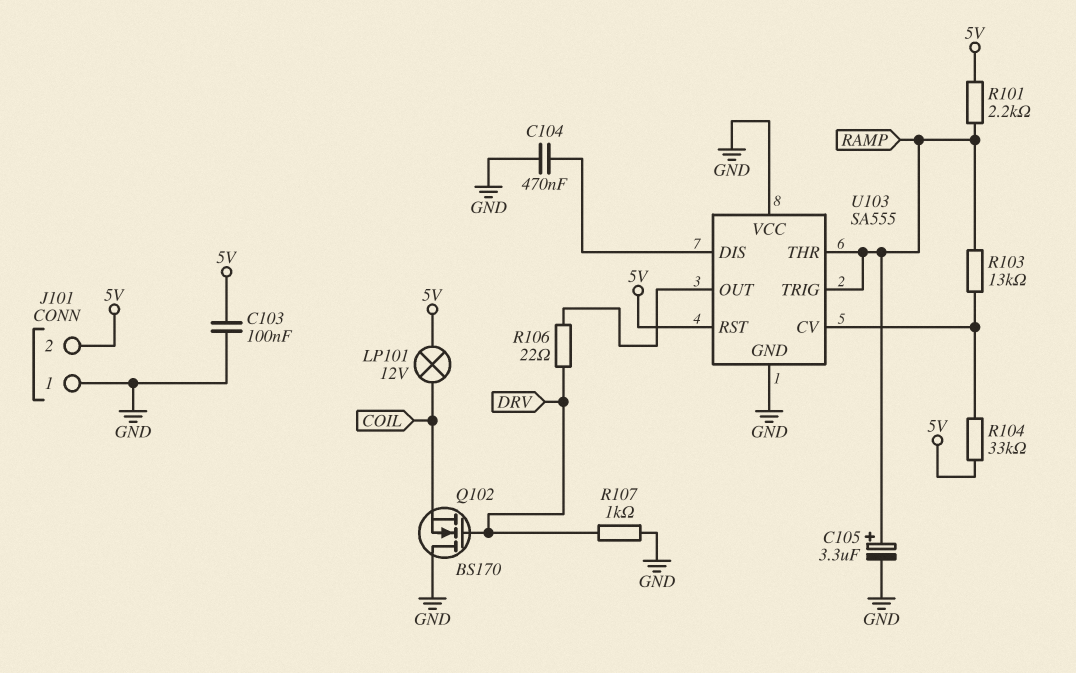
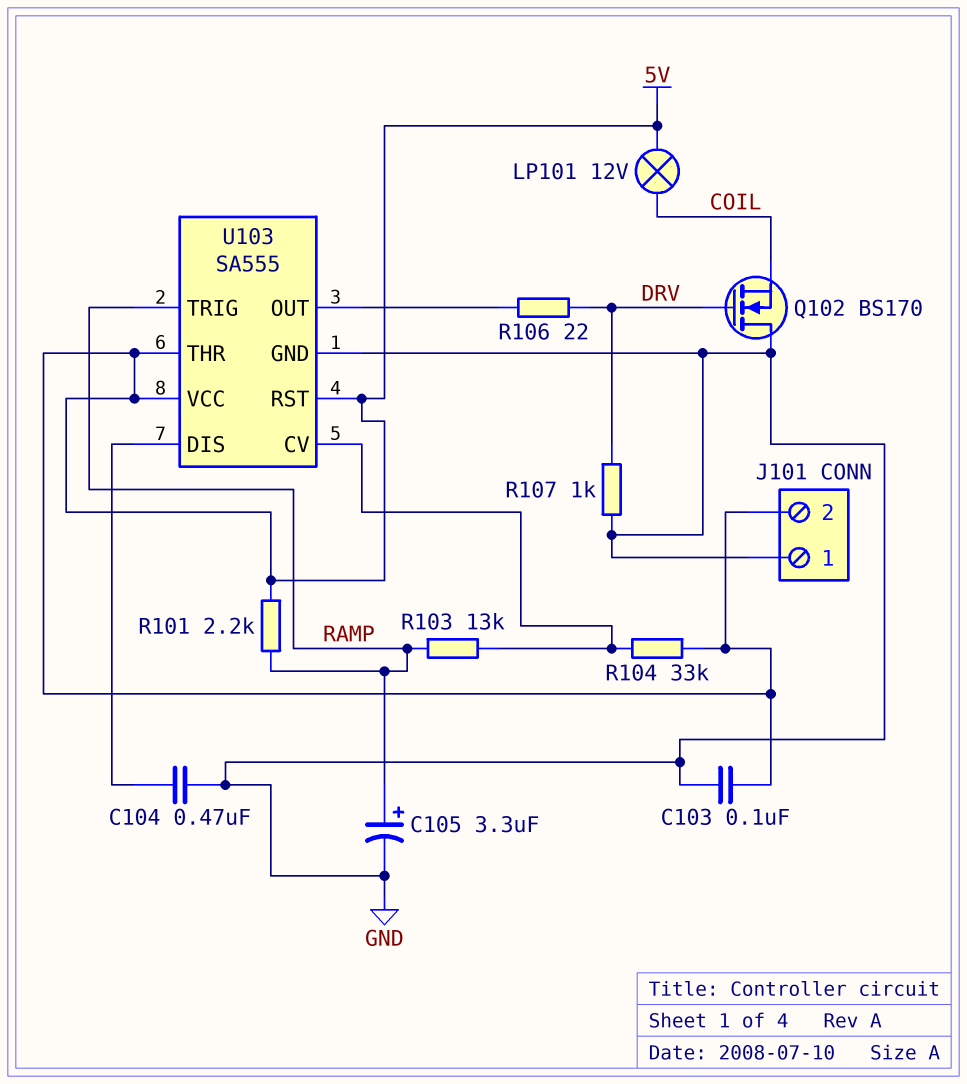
U103 pin THR: RAMP -> 5V
U103 pin VCC: GND -> 5V

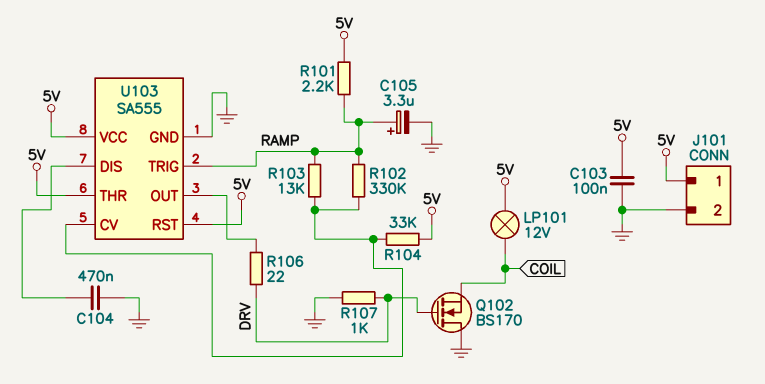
J101 pin 1: GND -> 5V
J101 pin 2: 5V -> GND
R102: none -> 330k (RAMP, U103/CV)

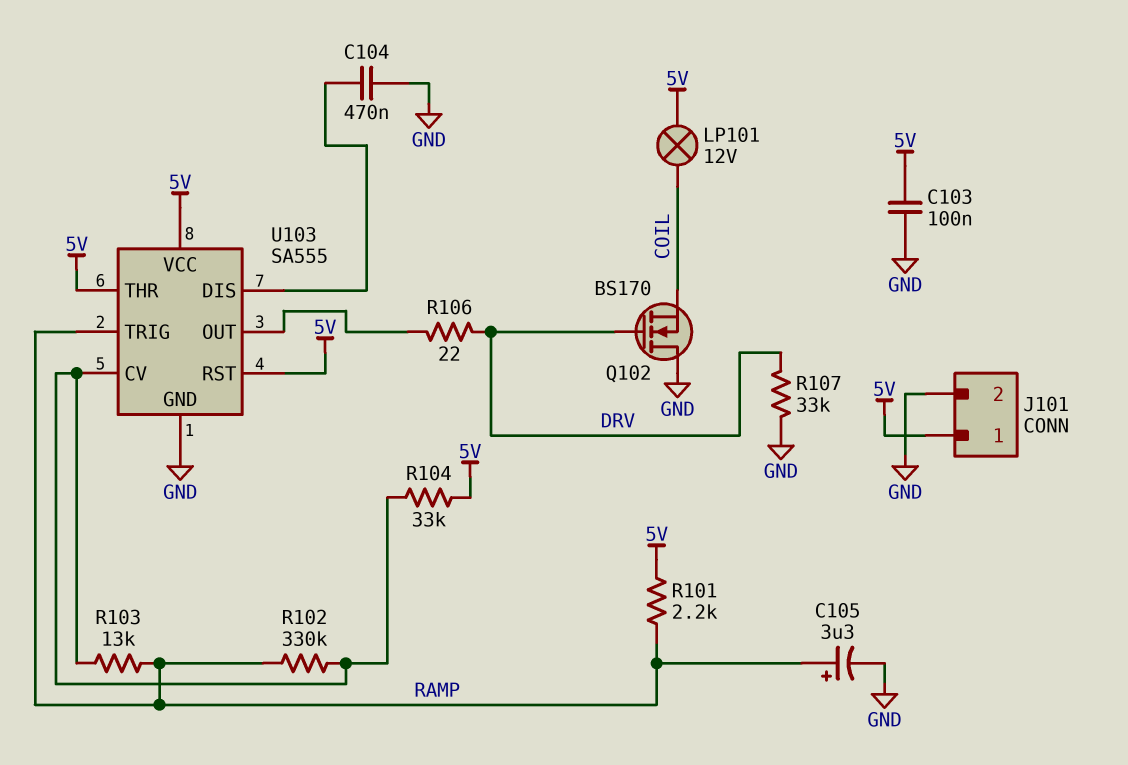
R107: 1k (DRV, GND) -> 33k (DRV, GND)

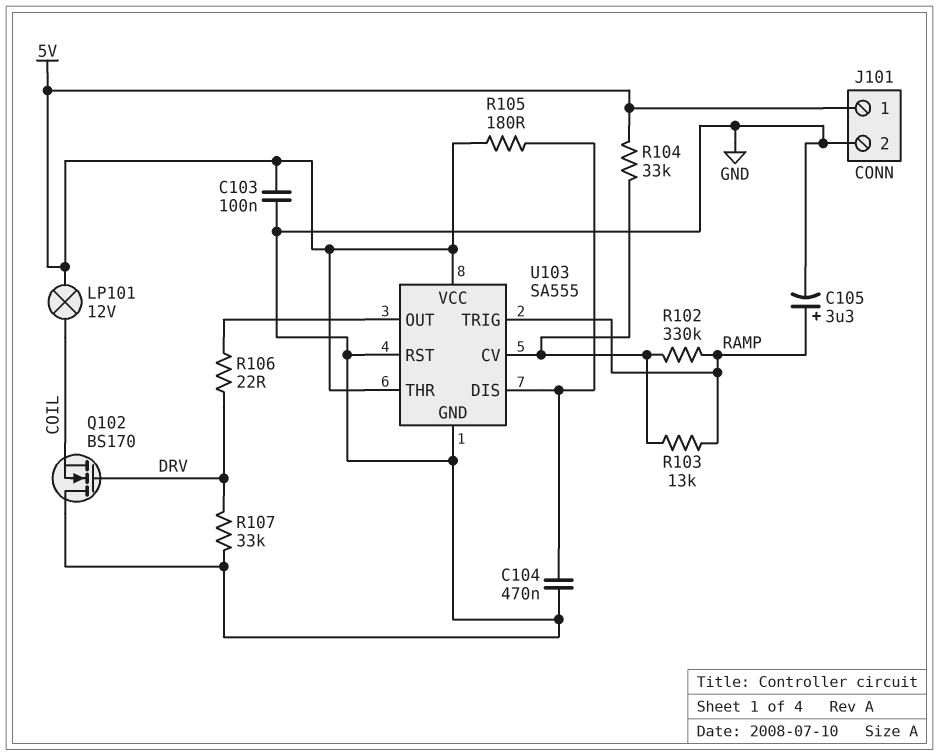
R101: 2.2k (5V, RAMP) -> none
R105: none -> 180 (5V, U103/DIS)
U103 pin RST: 5V -> GND

